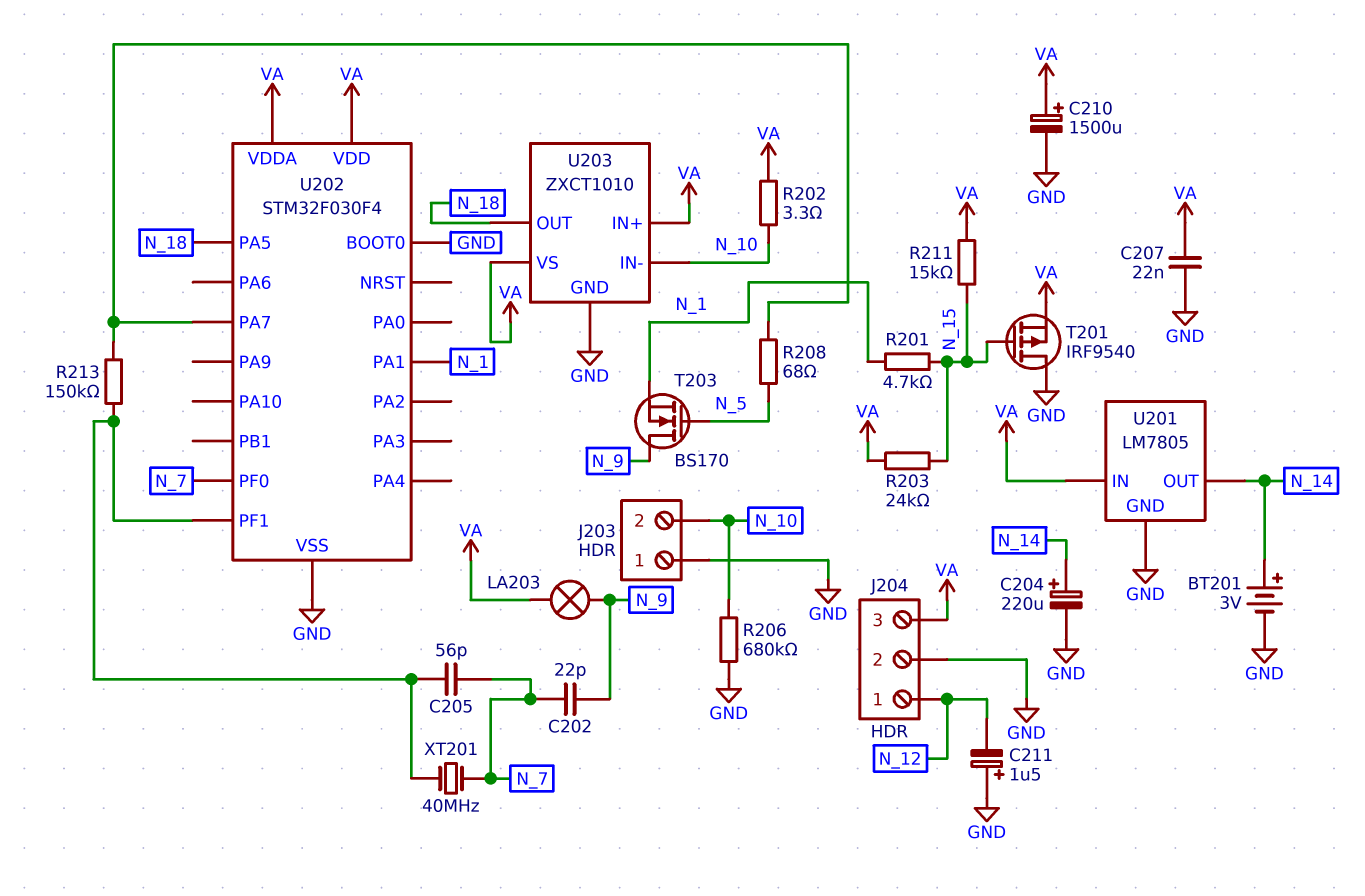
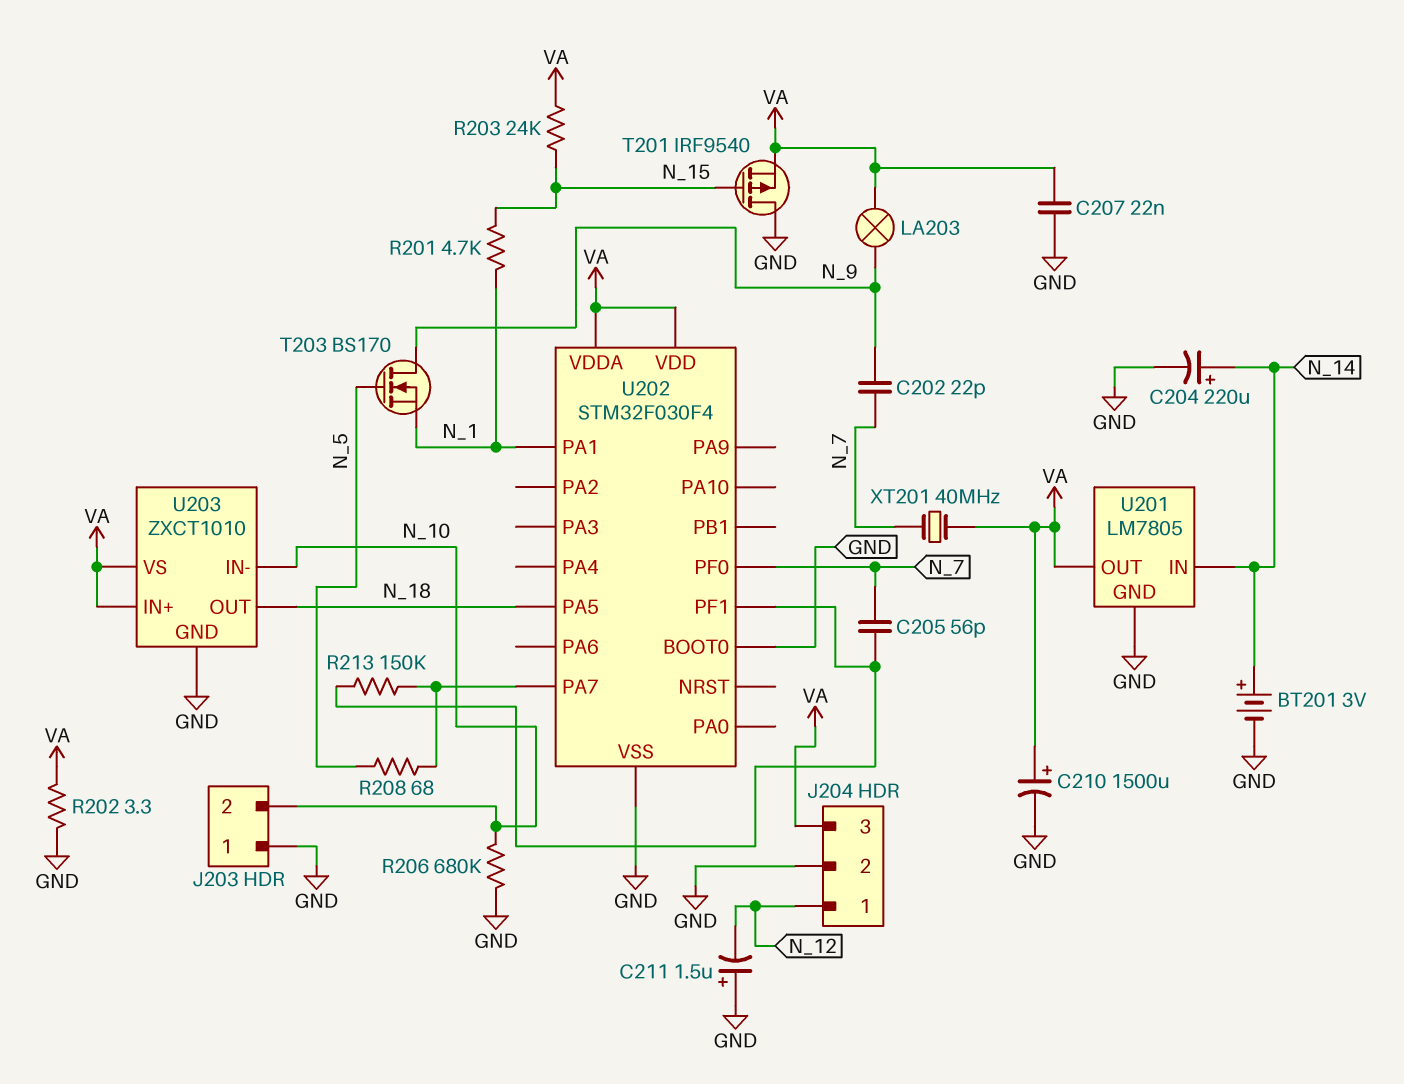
R202: 3.3 (N_10, VA) -> 3.3 (GND, VA)
R211: 15k (N_15, VA) -> none
U201 pin IN: VA -> N_14
U201 pin OUT: N_14 -> VA
XT201: 40MHz (N_7, U202/PF1) -> 40MHz (N_7, VA)

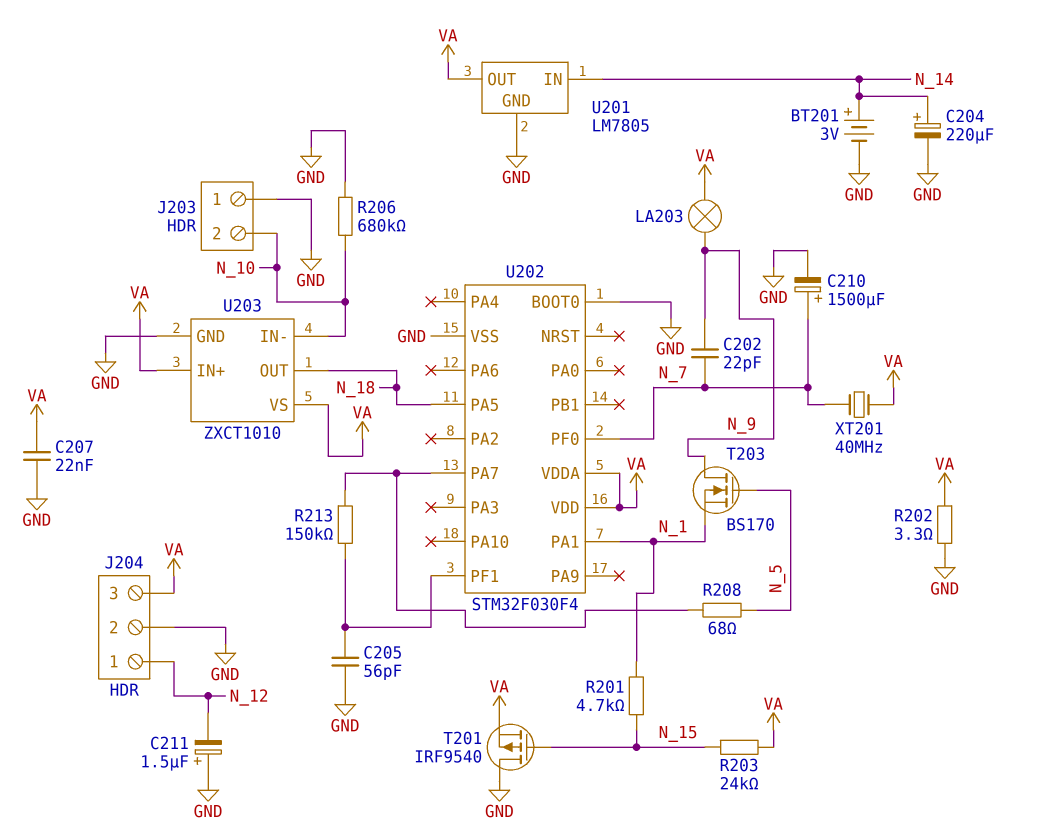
C205: 56pF (N_7, U202/PF1) -> 56pF (GND, U202/PF1)
C210: 1500uF (plus VA, minus GND) -> 1500uF (plus N_7, minus GND)

